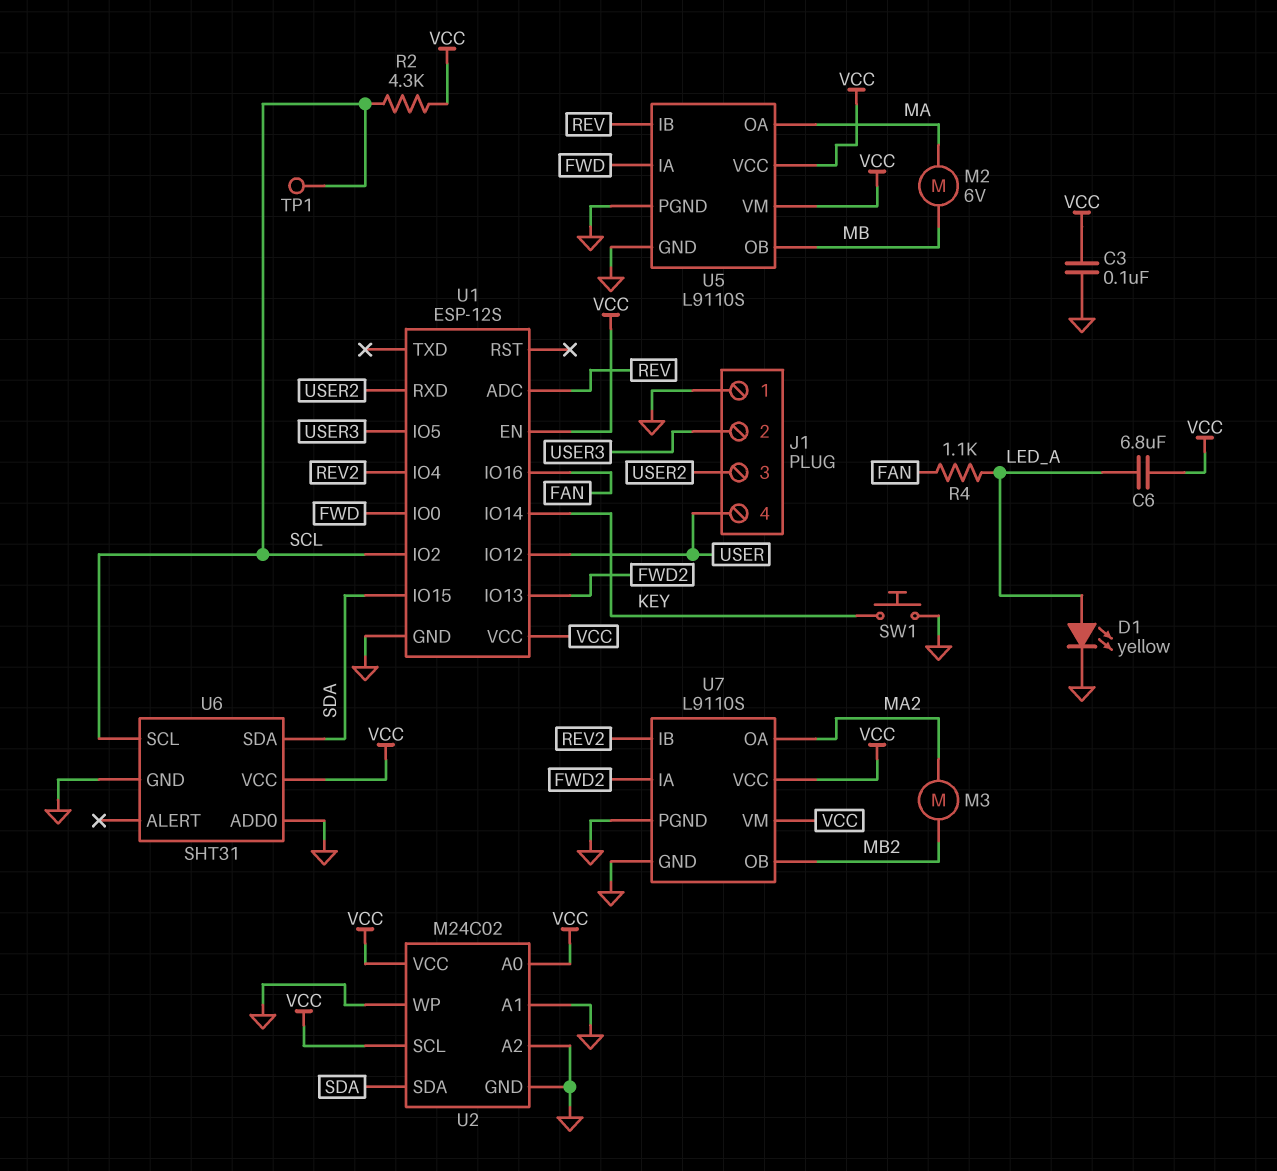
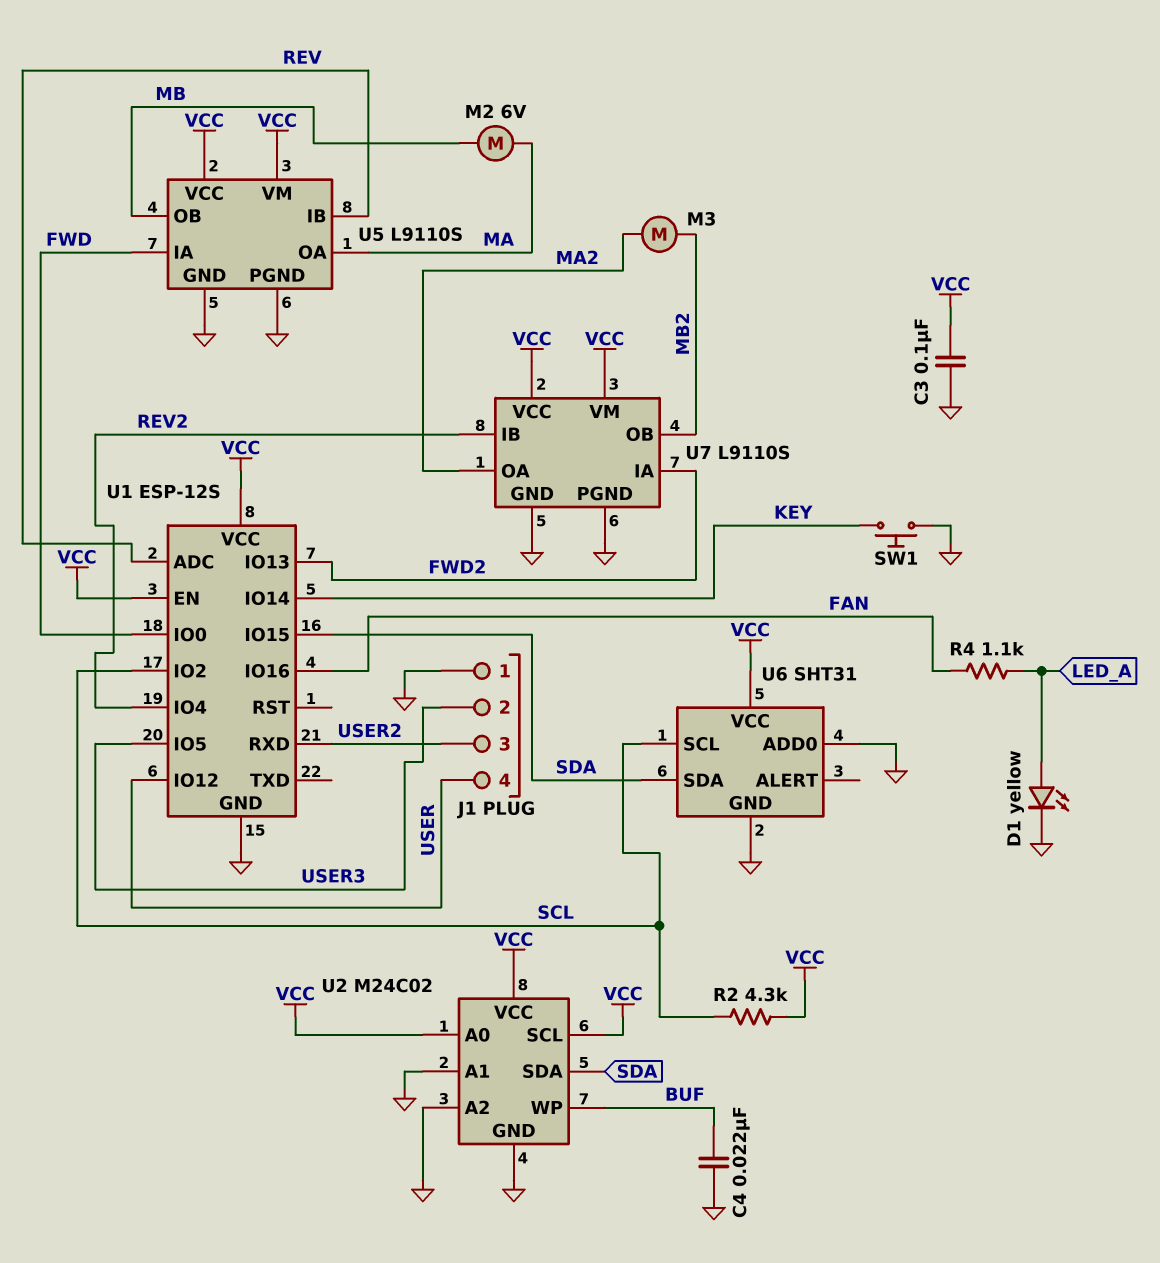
C4: none -> 22nF (BUF, GND)
C6: 6.8uF (LED_A, VCC) -> none
TP1: test point (SCL) -> none
U2 pin WP: GND -> BUF

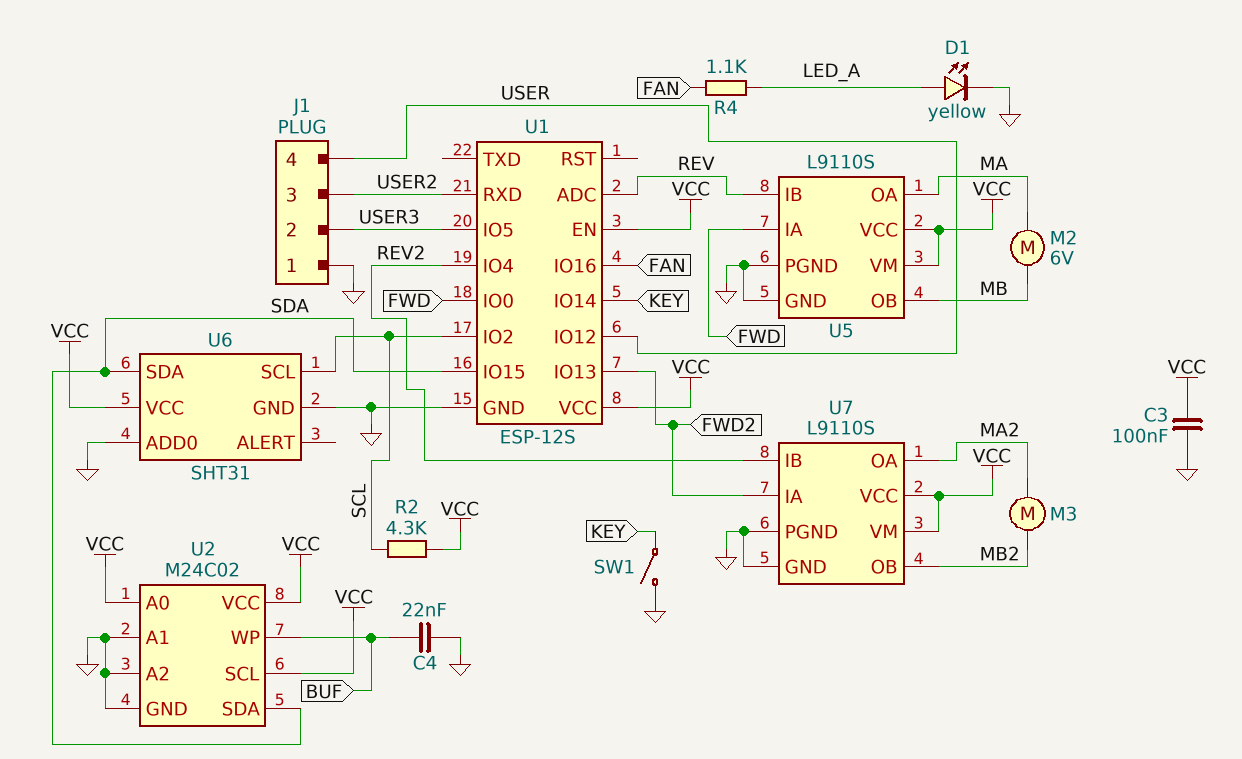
SW1: button (GND, KEY) -> switch (GND, KEY)

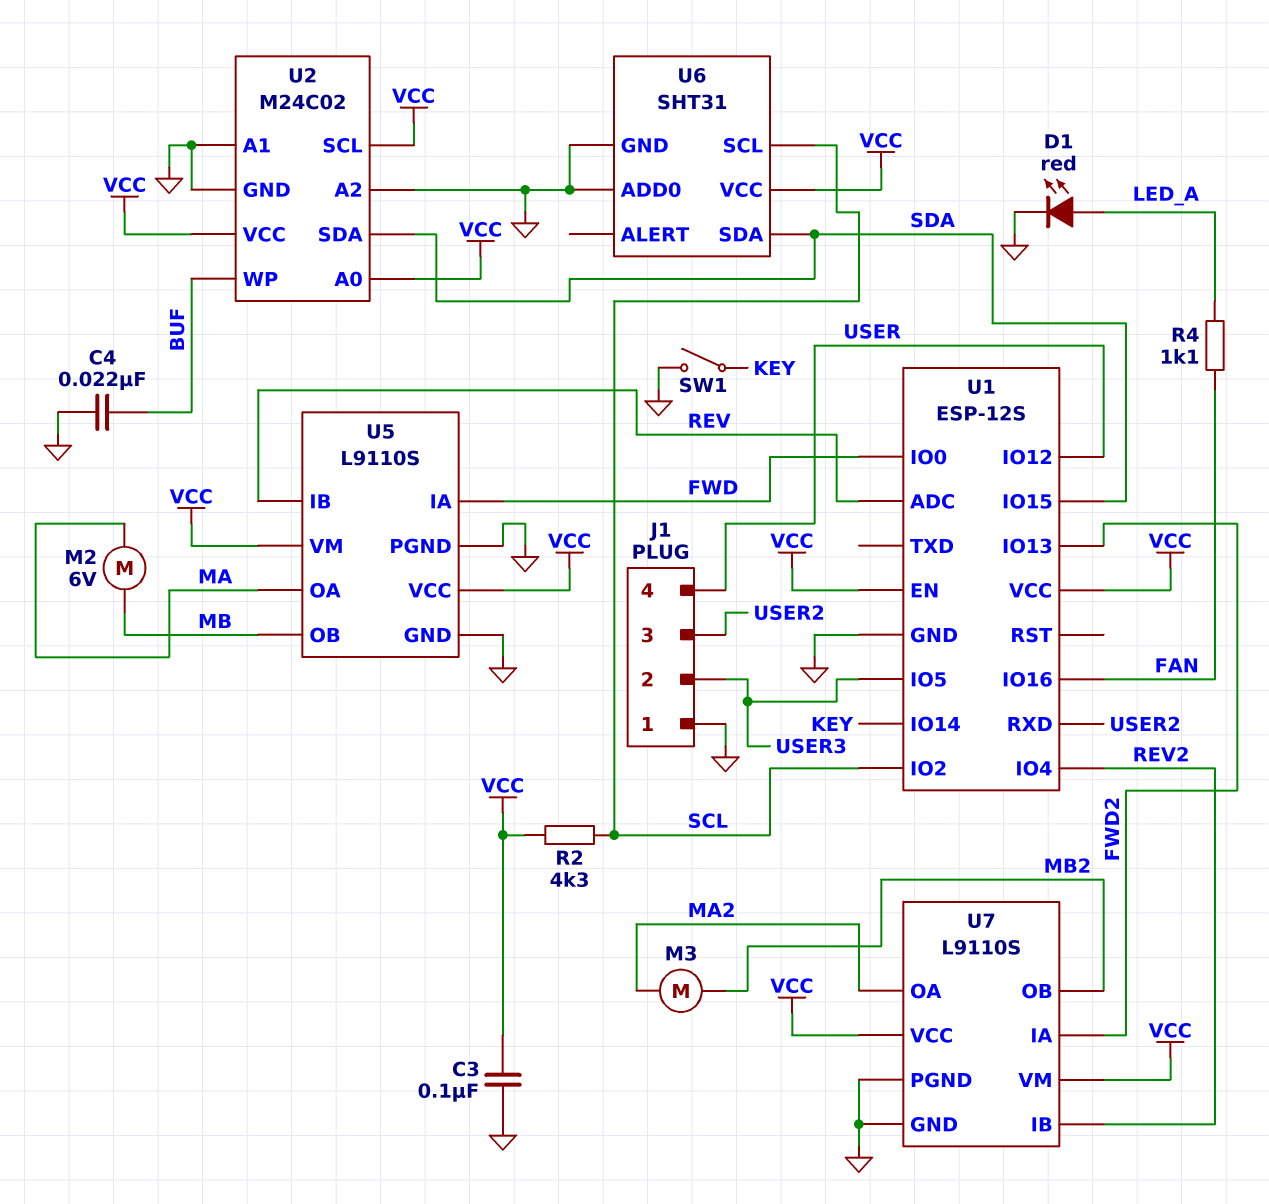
D1: LED yellow (A LED_A, K GND) -> LED red (A LED_A, K GND)

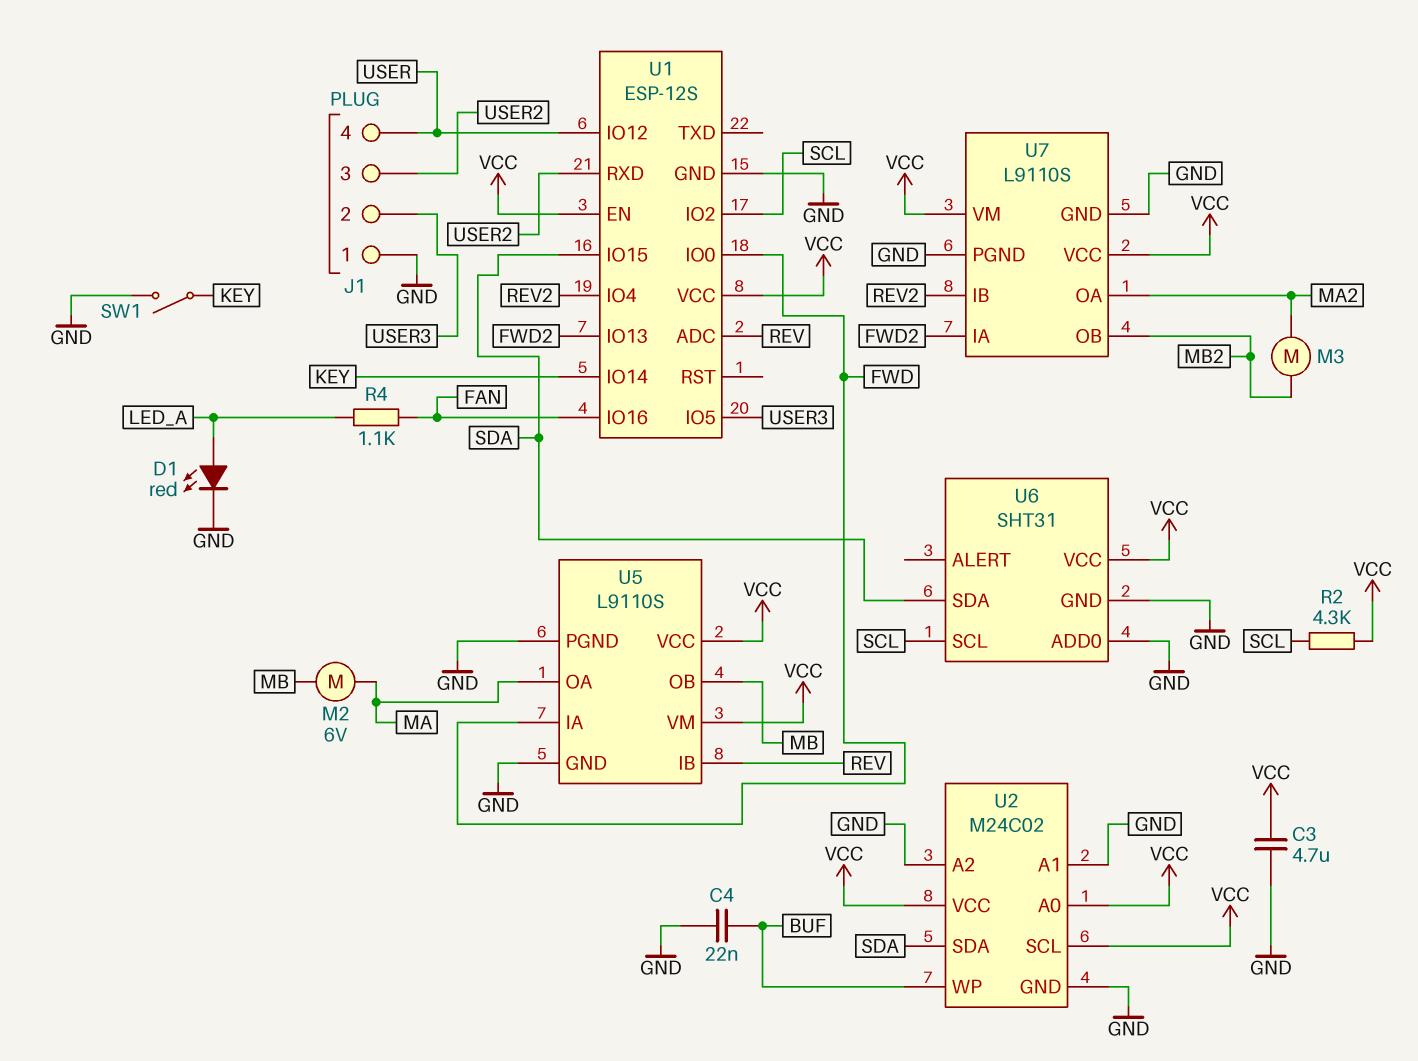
C3: 100nF (GND, VCC) -> 4.7uF (GND, VCC)

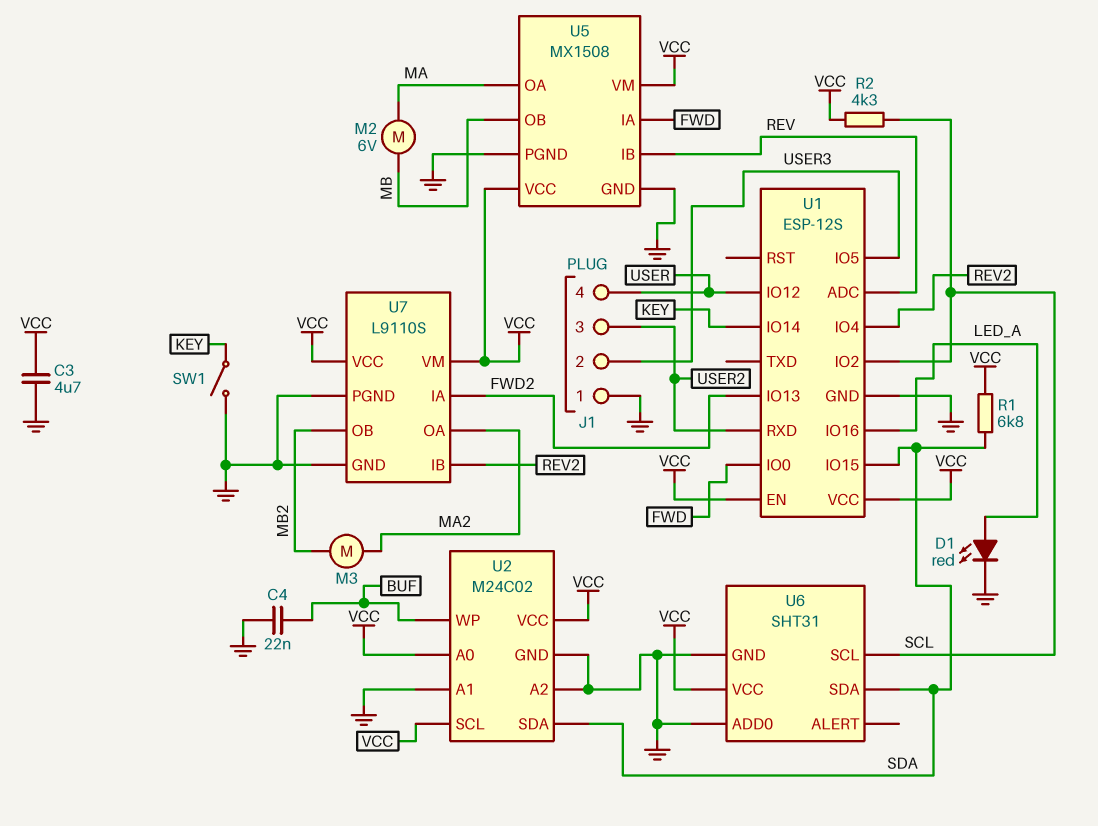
R1: none -> 6.8k (SDA, VCC)
R4: 1.1k (FAN, LED_A) -> none
U1 pin IO16: FAN -> LED_A
U5: L9110S -> MX1508

